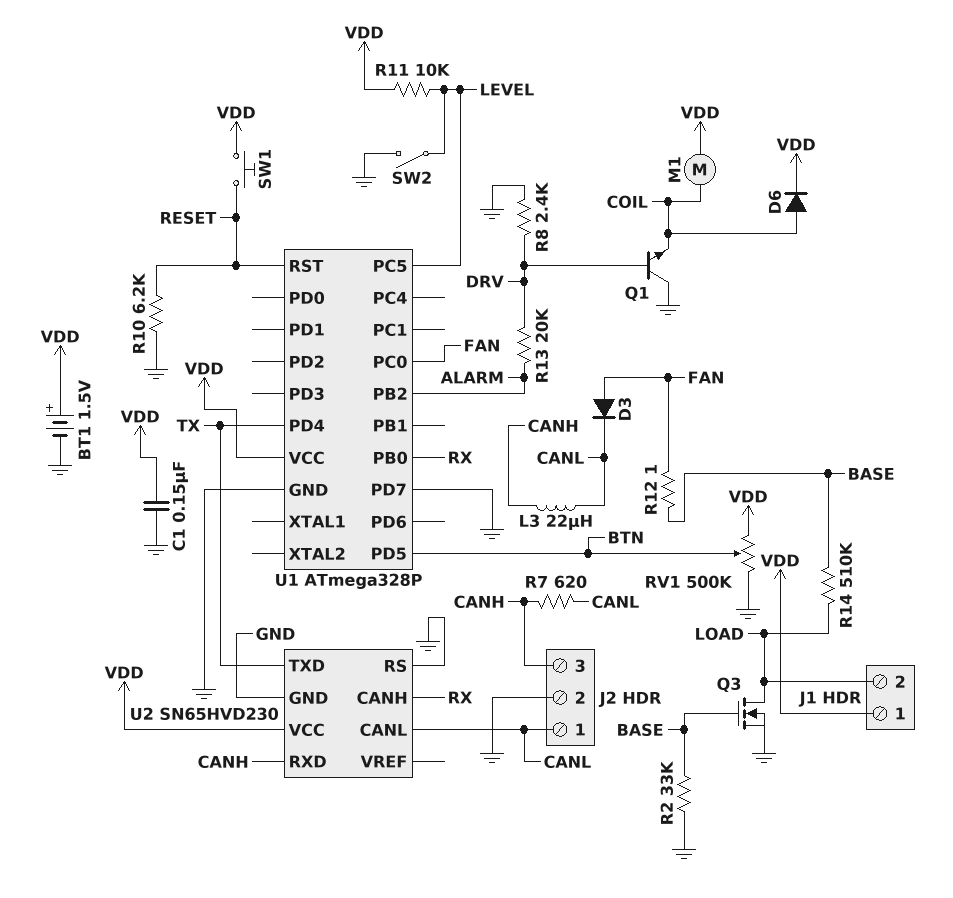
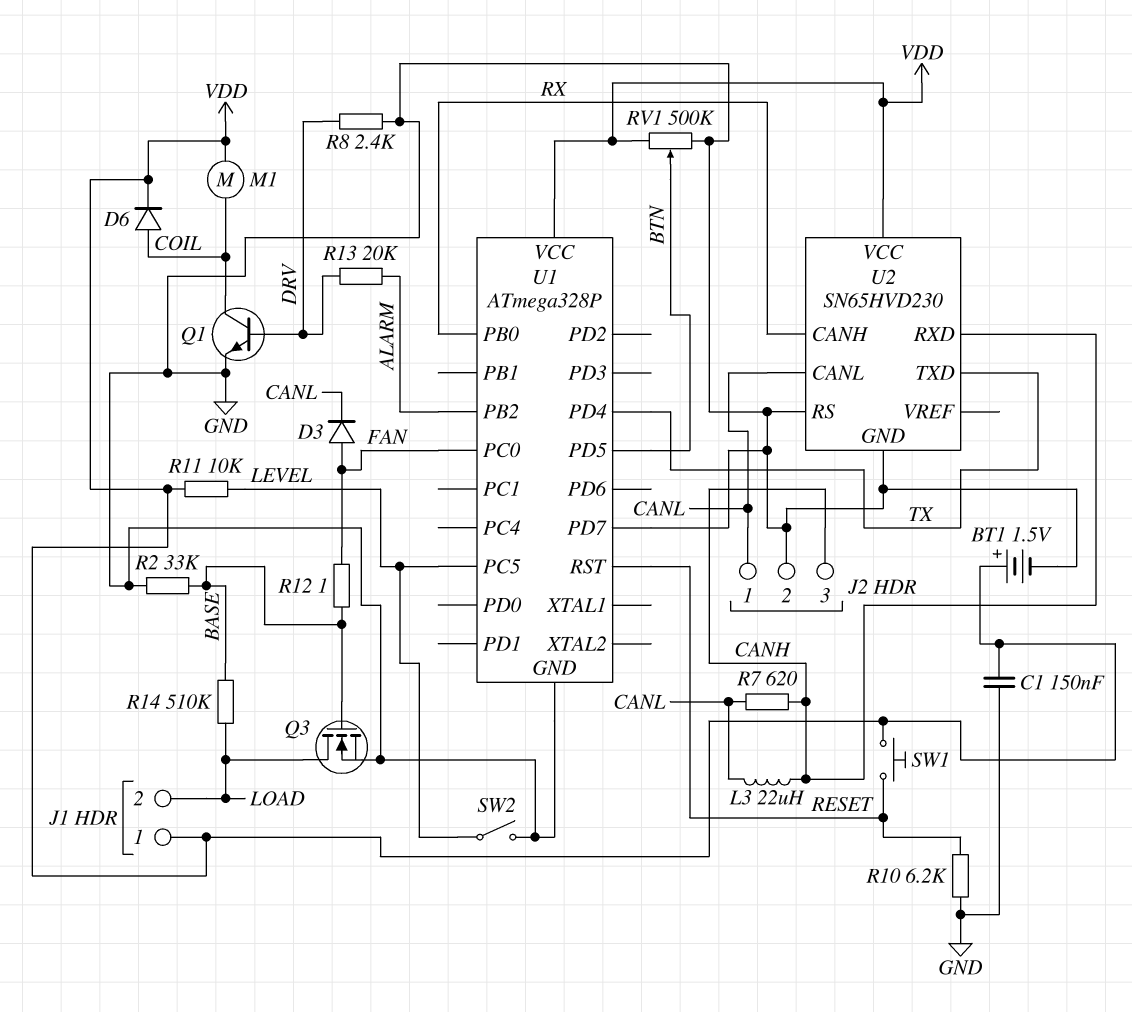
Q1: NPN (B DRV, C GND, E COIL) -> NPN (B DRV, C COIL, E GND)

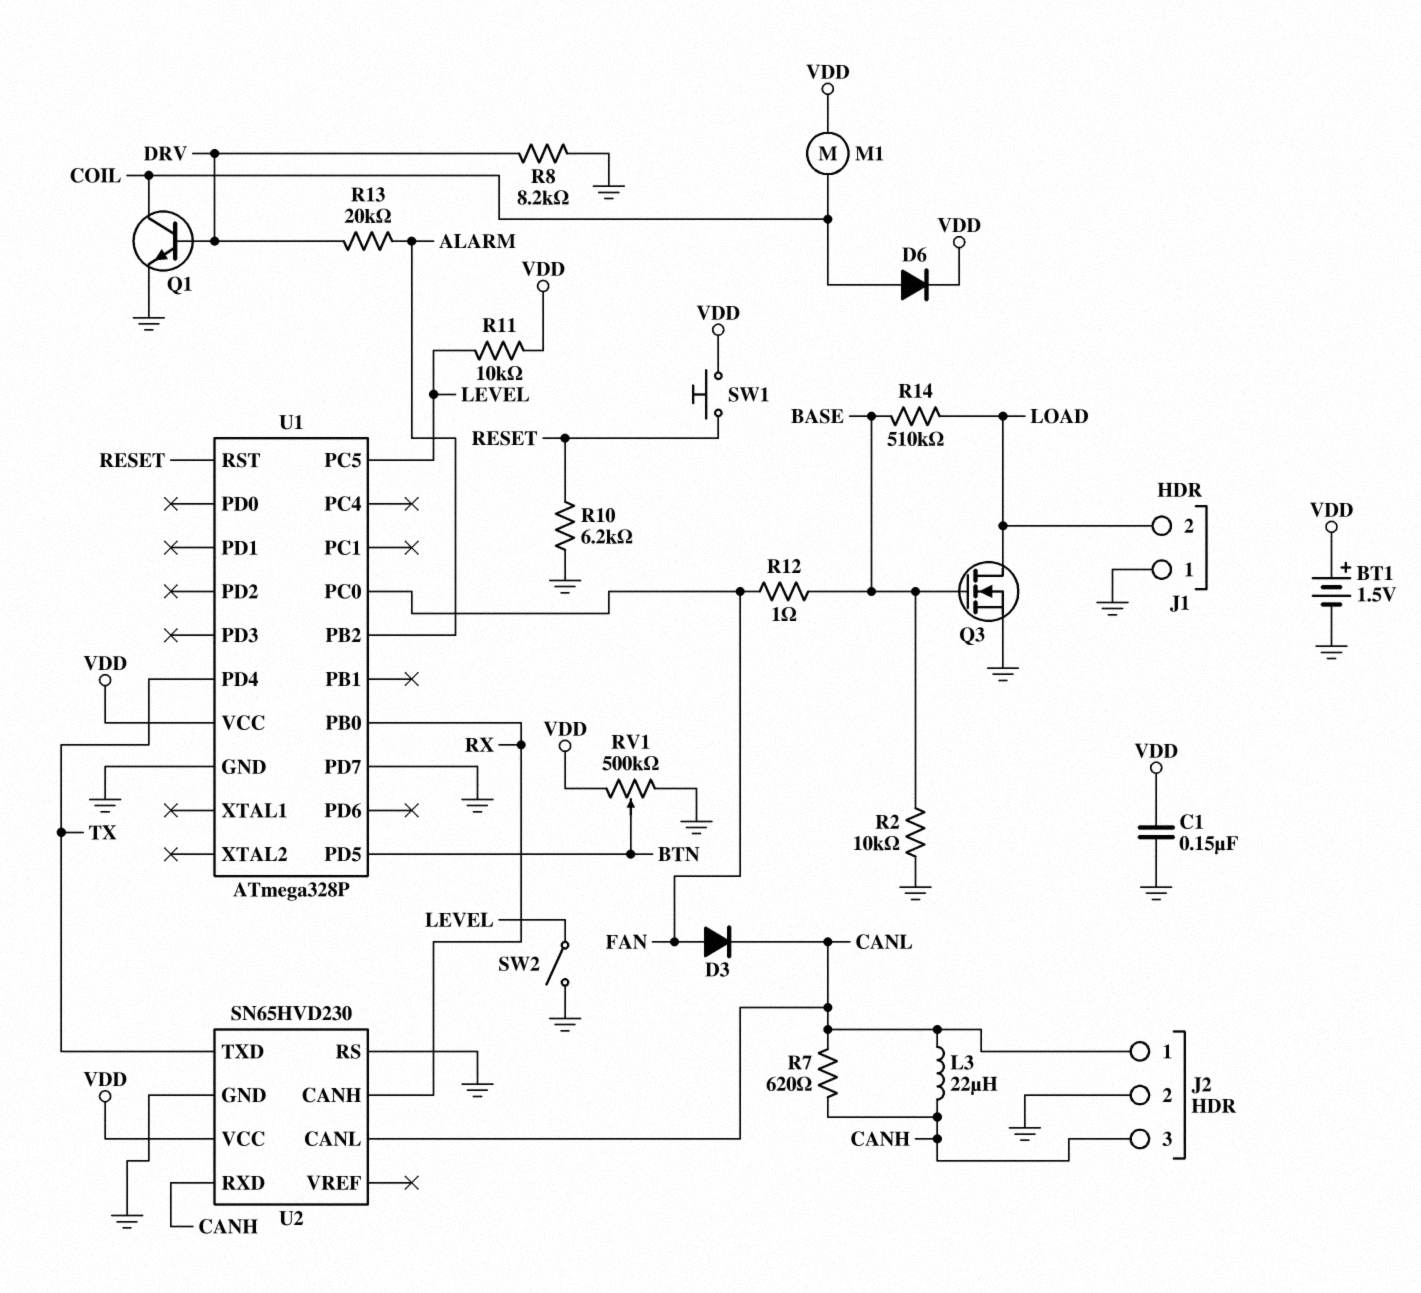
J1 pin 1: VDD -> GND
R2: 33k (BASE, GND) -> 10k (BASE, GND)
R8: 2.4k (DRV, GND) -> 8.2k (DRV, GND)

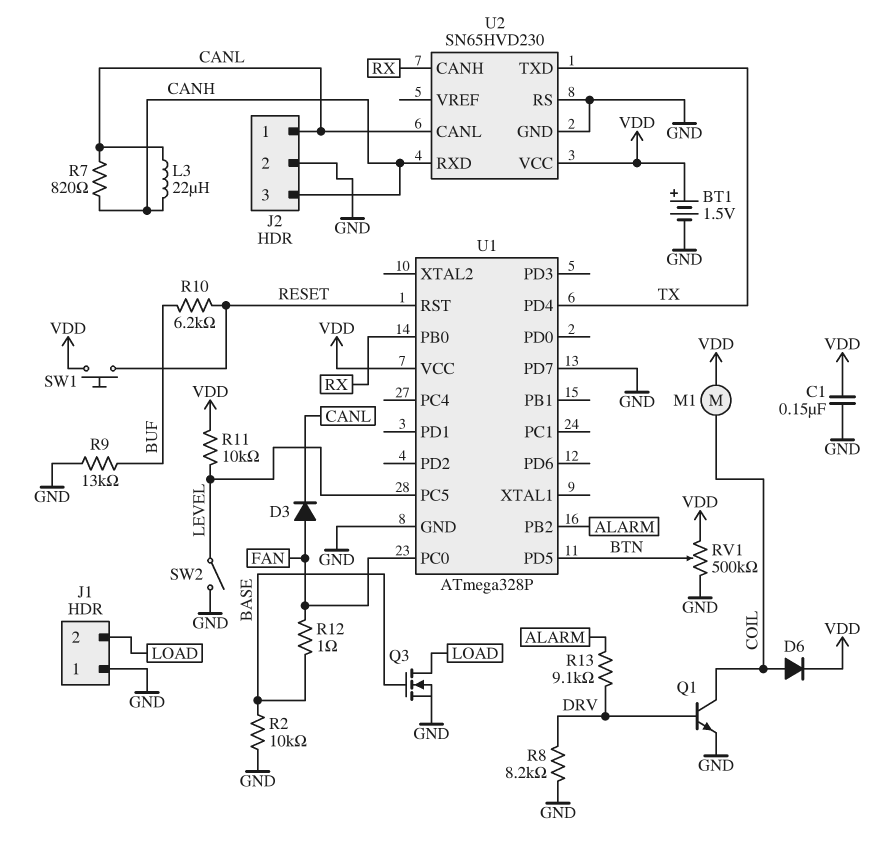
R7: 620 (CANH, CANL) -> 820 (CANH, CANL)
R9: none -> 13k (BUF, GND)
R10: 6.2k (GND, RESET) -> 6.2k (BUF, RESET)
R13: 20k (ALARM, DRV) -> 9.1k (ALARM, DRV)
R14: 510k (BASE, LOAD) -> none

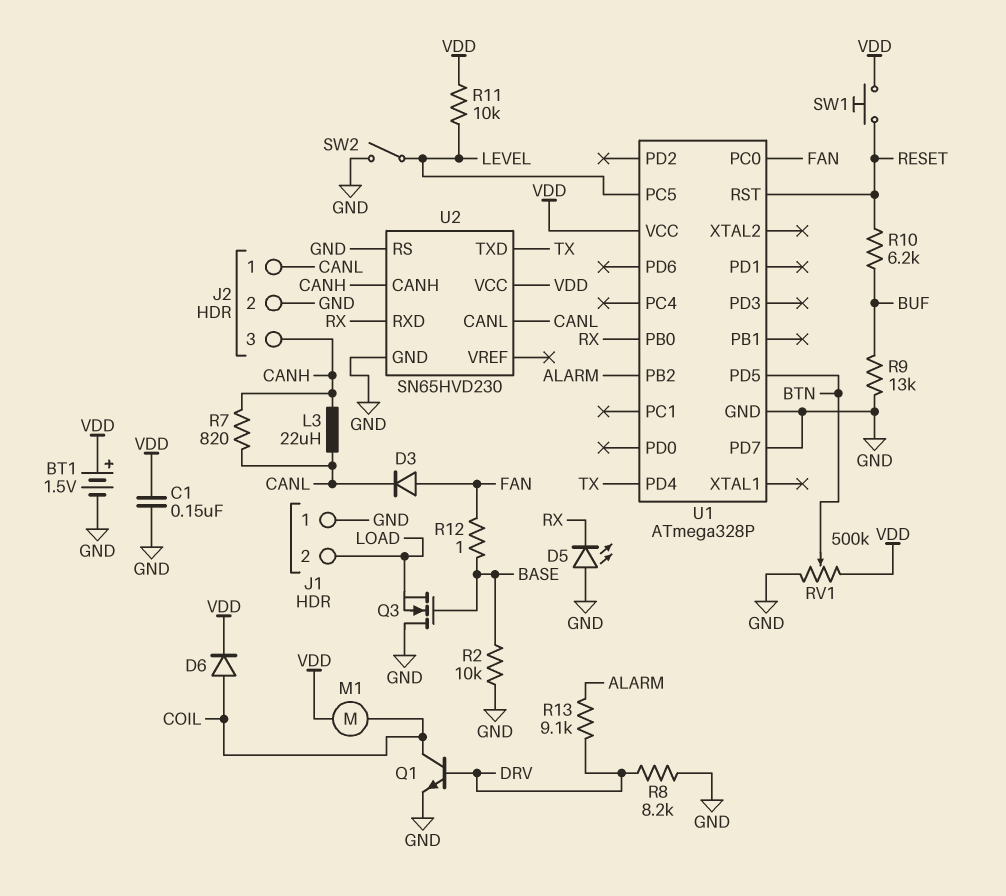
D5: none -> LED (A GND, K RX)
Q3: NMOS (G BASE, D LOAD, S GND) -> NMOS (G BASE, D GND, S LOAD)
U2 pin CANH: RX -> CANH
U2 pin RXD: CANH -> RX

